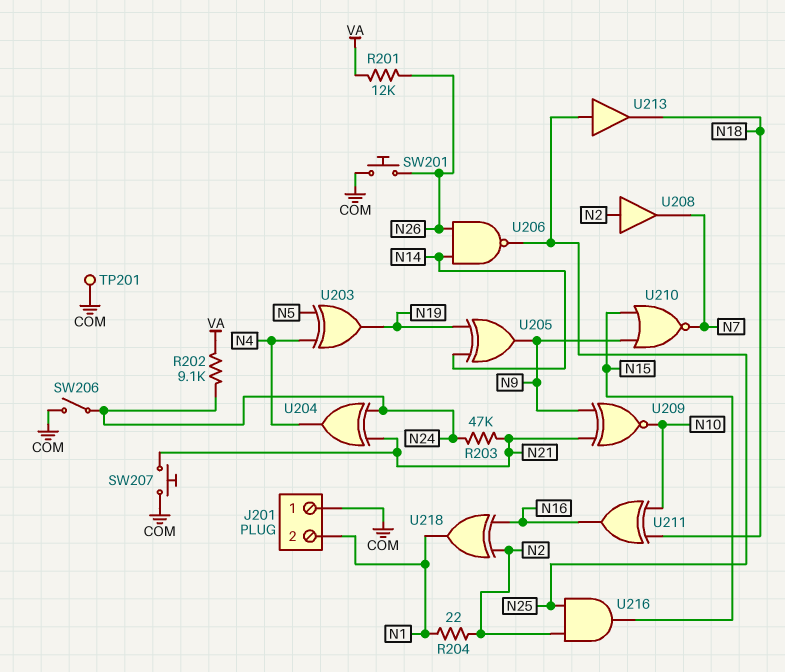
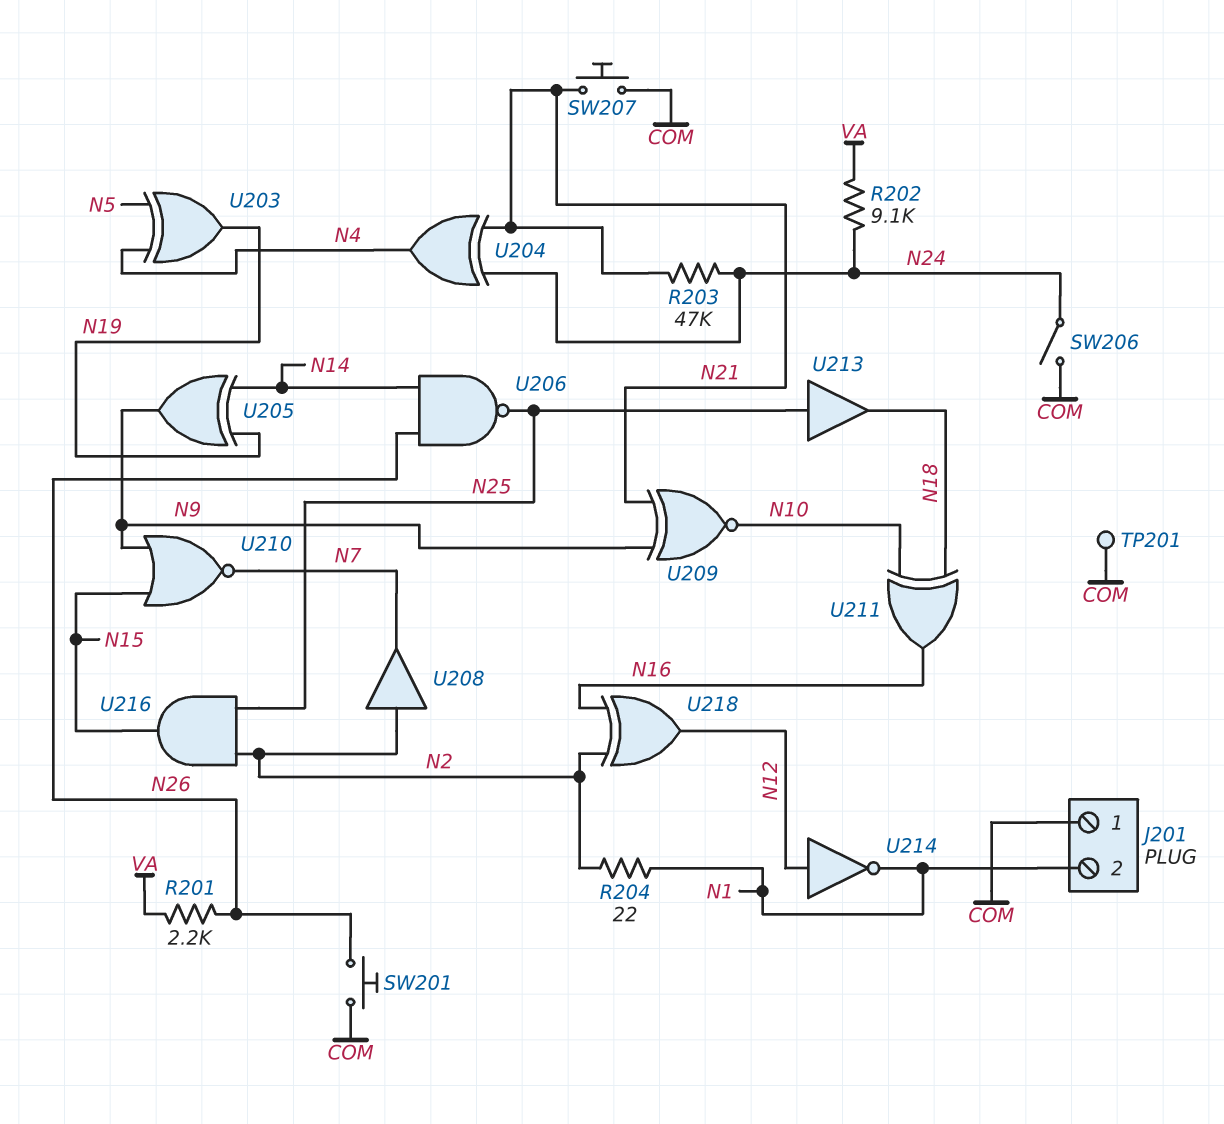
R201: 12k (N26, VA) -> 2.2k (N26, VA)
U214: none -> NOT (in N12, out N1)
U218: XOR (in N2, in N16, out N1) -> XOR (in N2, in N16, out N12)

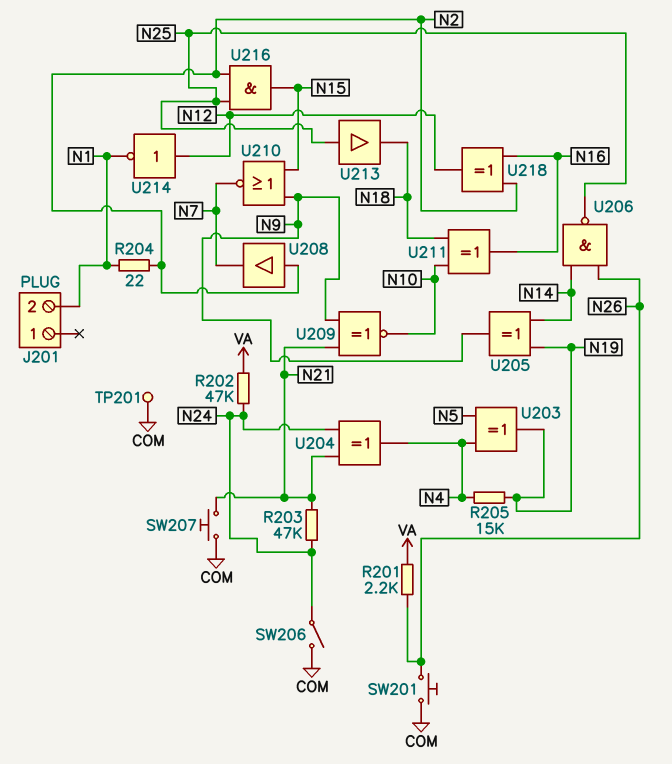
J201 pin 1: COM -> none
R202: 9.1k (N24, VA) -> 47k (N24, VA)
R205: none -> 15k (N4, N19)

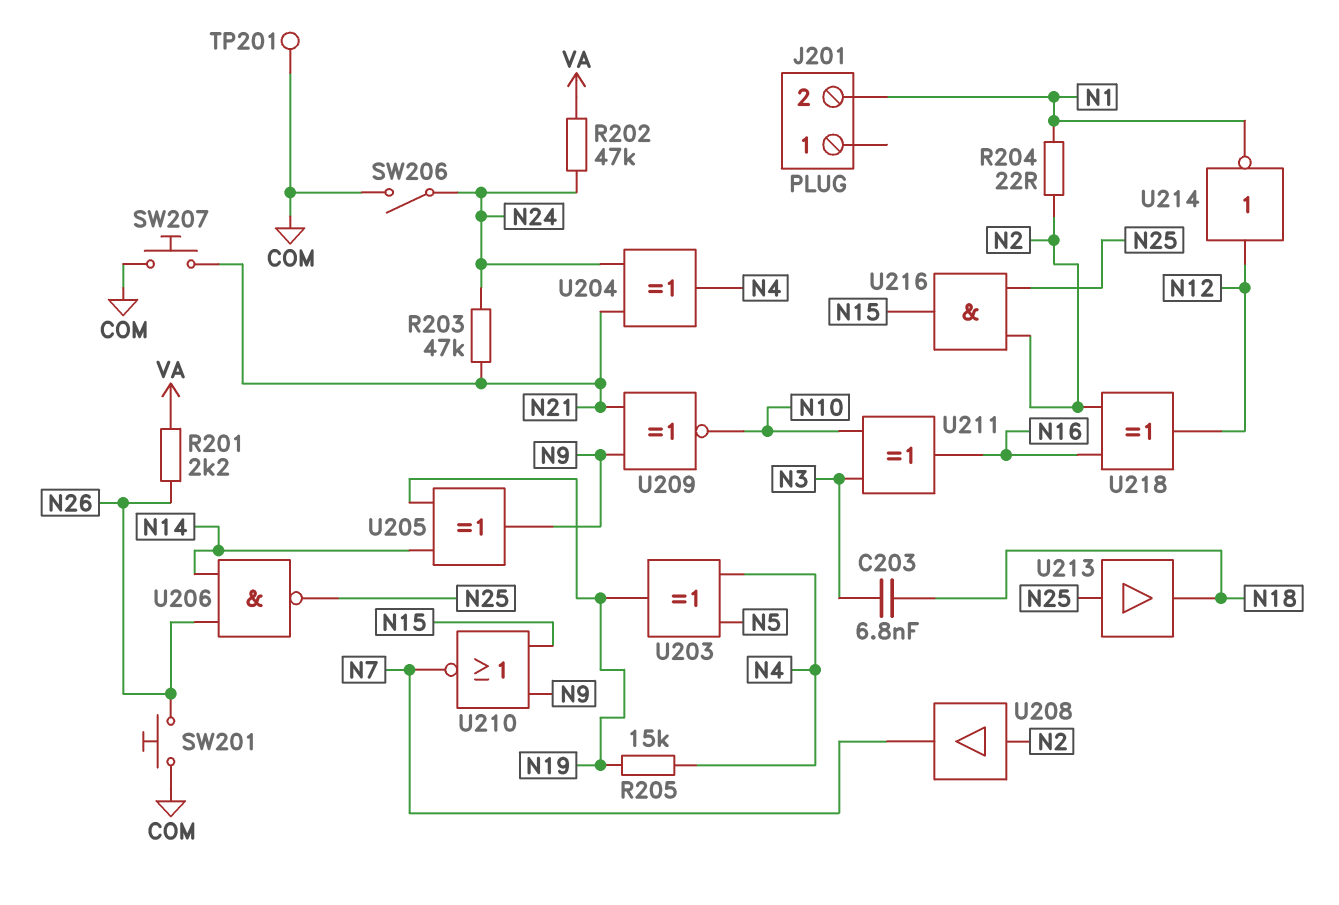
C203: none -> 6.8nF (N3, N18)
U211: XOR (in N10, in N18, out N16) -> XOR (in N3, in N10, out N16)

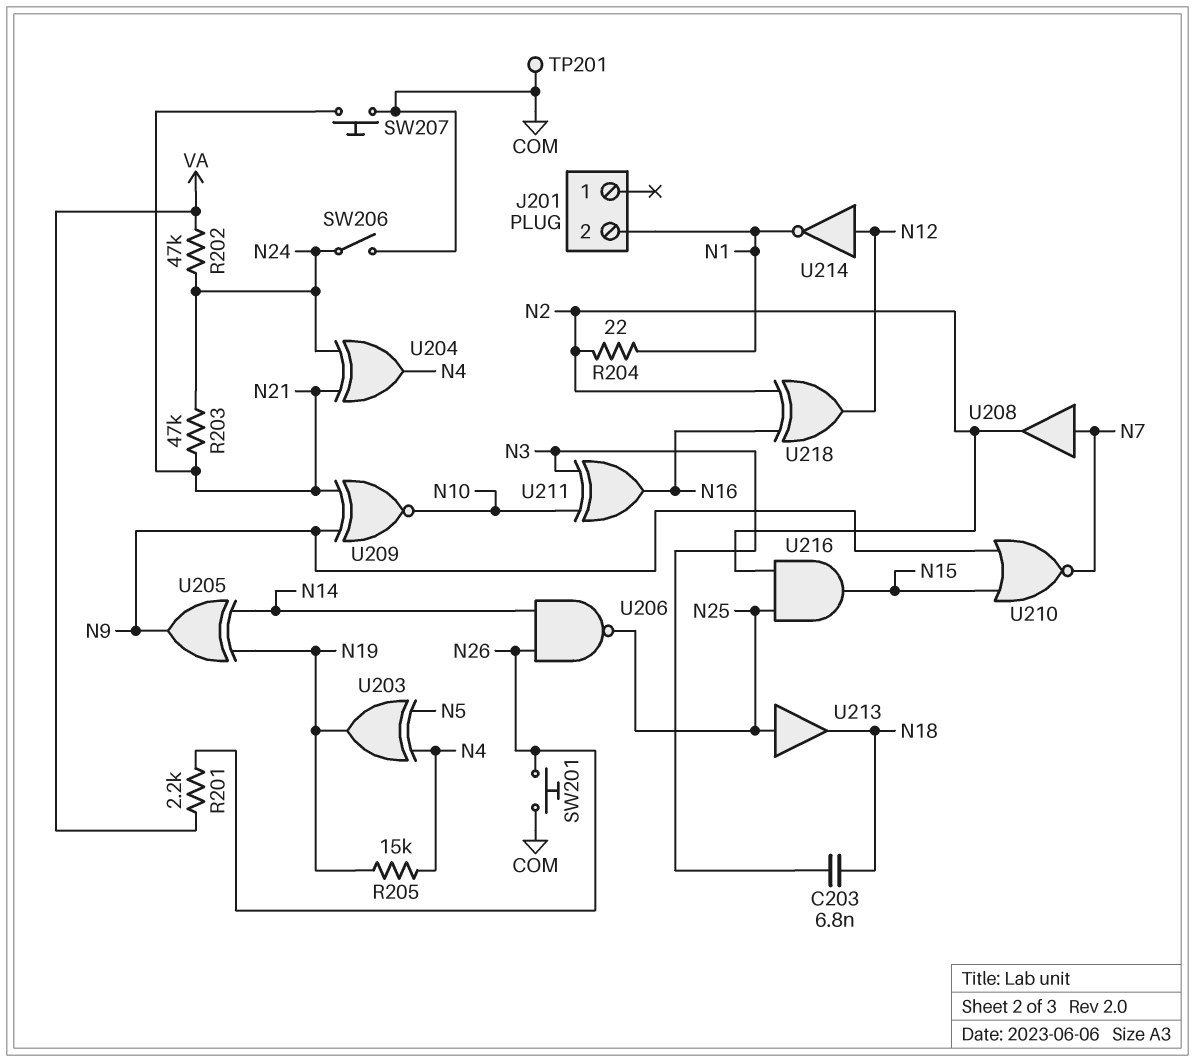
U208: buffer (in N2, out N7) -> buffer (in N7, out N2)

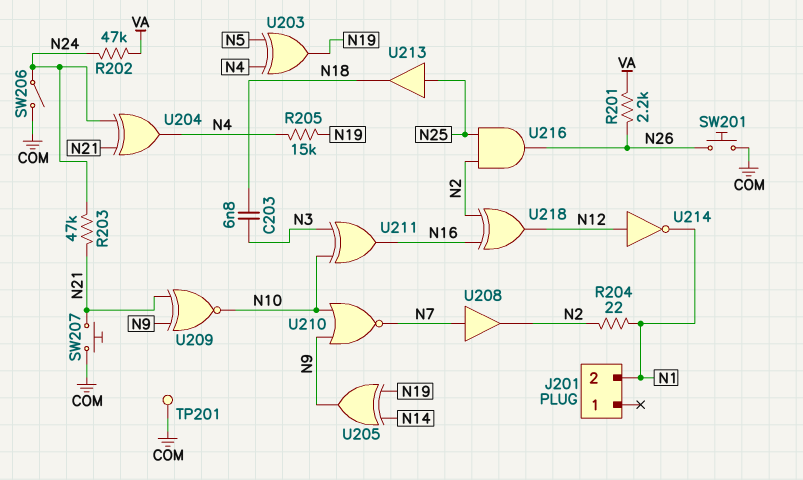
U206: NAND (in N14, in N26, out N25) -> none
U210: NOR (in N9, in N15, out N7) -> NOR (in N9, in N10, out N7)
U216: AND (in N2, in N25, out N15) -> AND (in N2, in N25, out N26)

